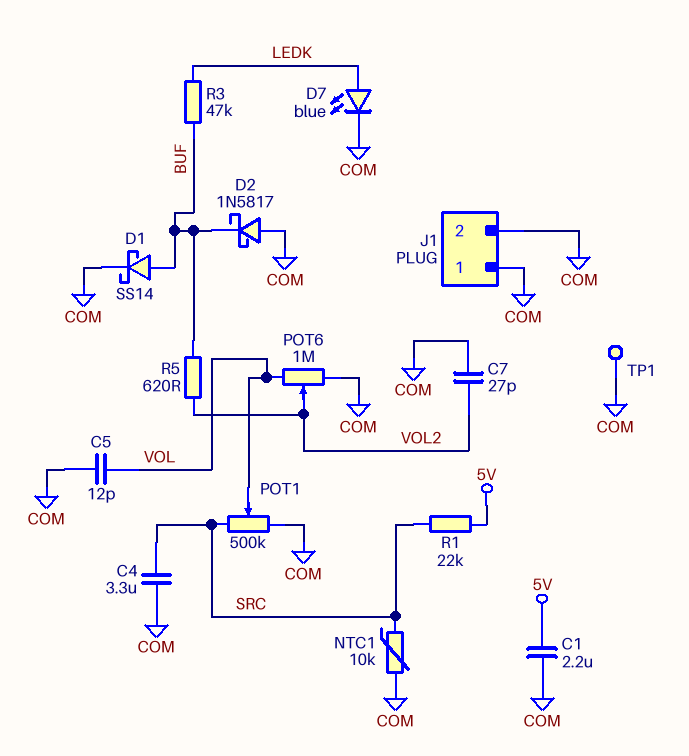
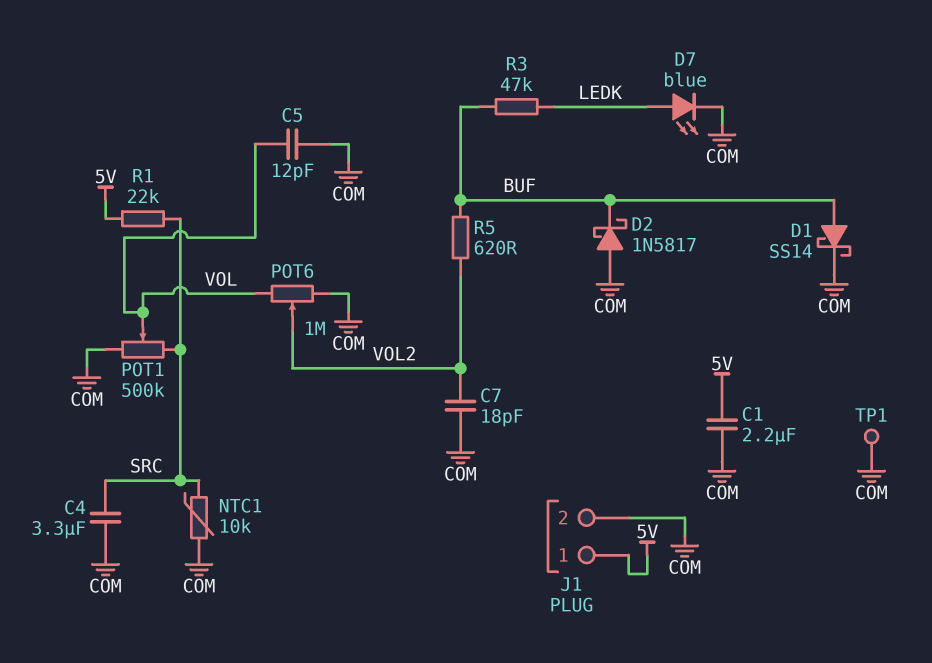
C7: 27pF (COM, VOL2) -> 18pF (COM, VOL2)
J1 pin 1: COM -> 5V

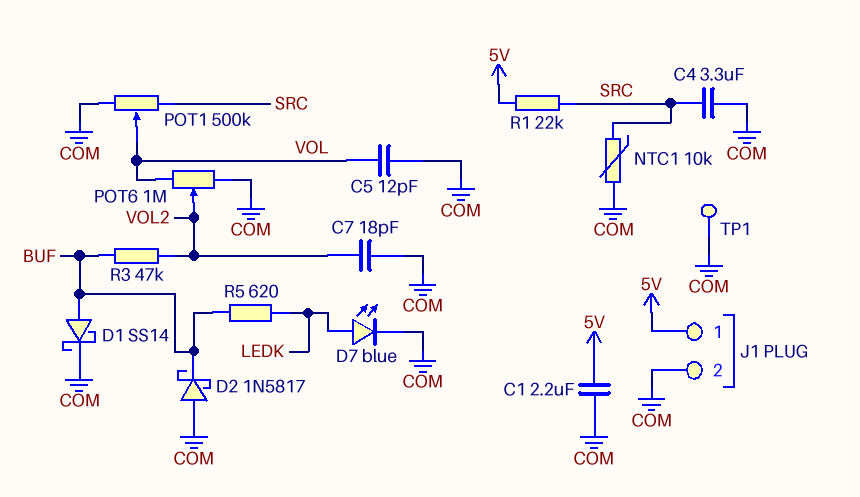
R3: 47k (BUF, LEDK) -> 47k (BUF, VOL2)
R5: 620 (BUF, VOL2) -> 620 (BUF, LEDK)

